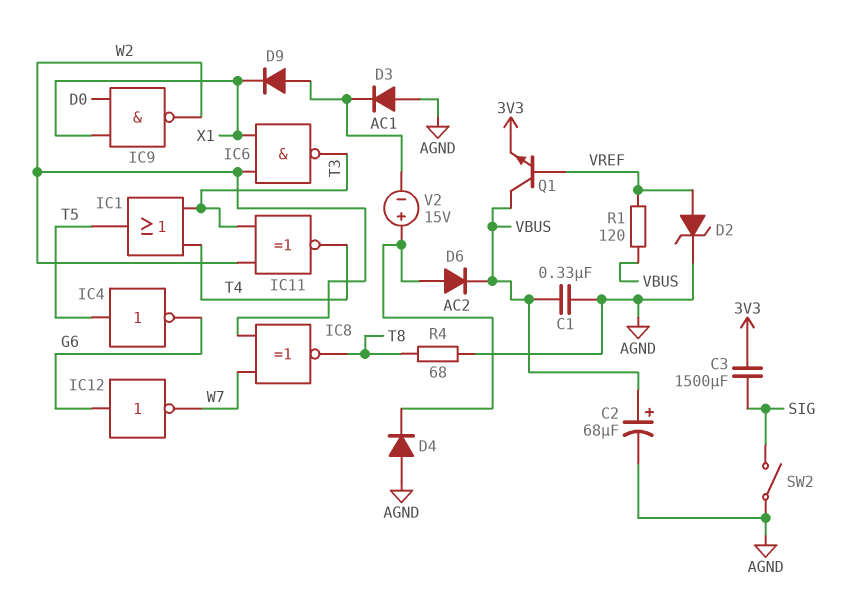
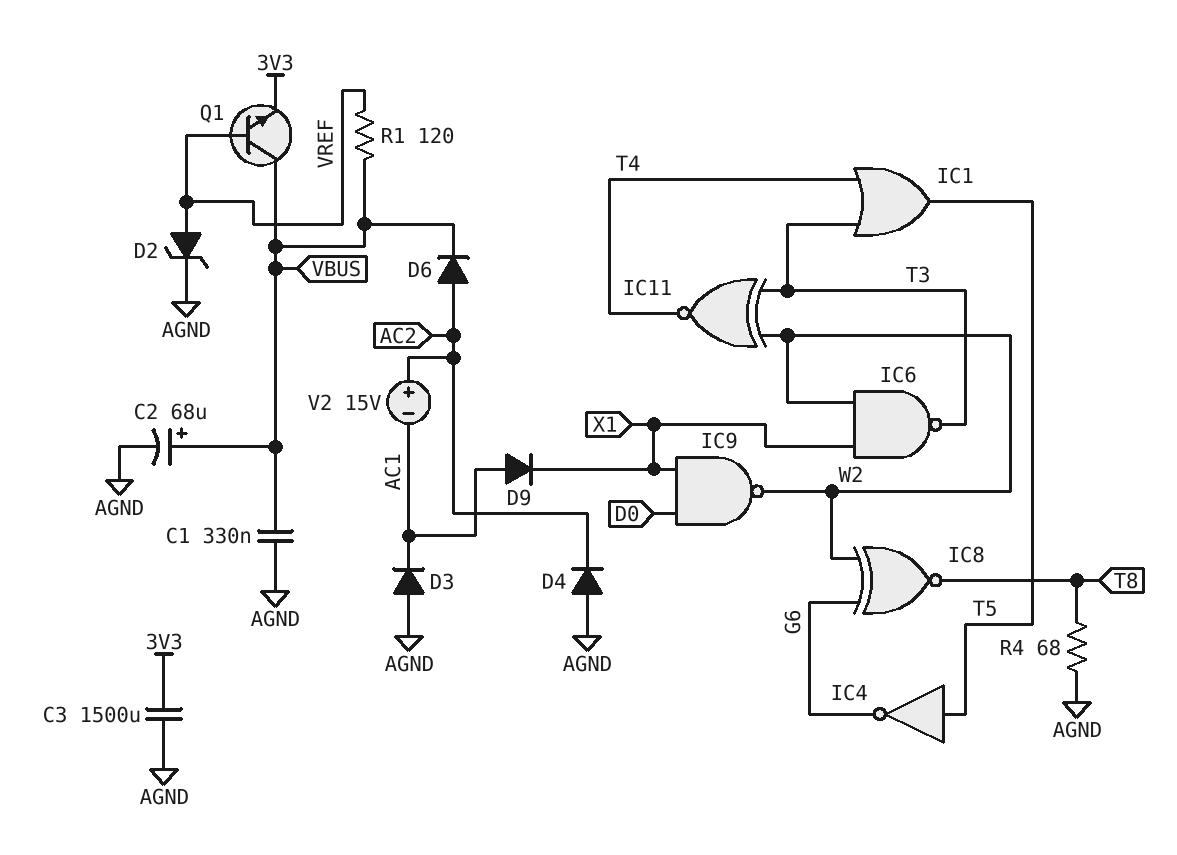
C3: 1500uF (3V3, SIG) -> 1500uF (3V3, AGND)
IC8: XNOR (in W2, in W7, out T8) -> XNOR (in G6, in W2, out T8)
IC12: NOT (in G6, out W7) -> none
SW2: switch (AGND, SIG) -> none

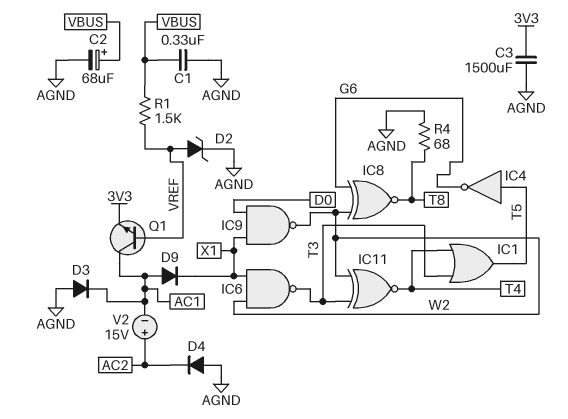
D6: diode (A AC2, K VBUS) -> none
Q1: NPN (B VREF, C VBUS, E 3V3) -> NPN (B VREF, C AC1, E 3V3)
R1: 120 (VBUS, VREF) -> 1.5k (VBUS, VREF)

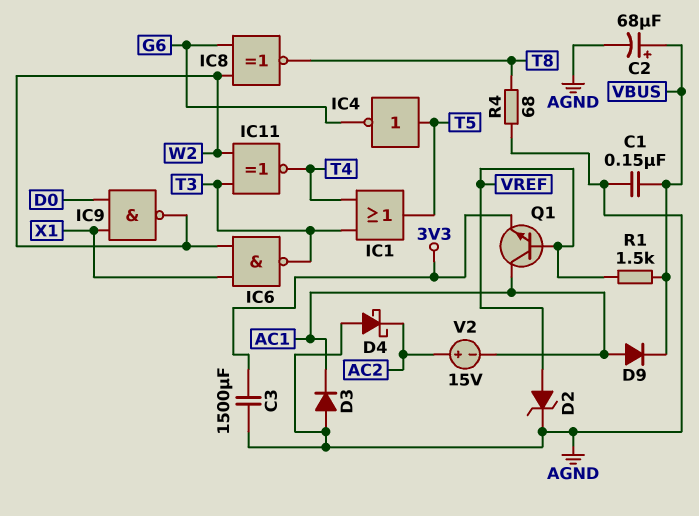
C1: 330nF (AGND, VBUS) -> 150nF (AGND, VBUS)
D4: diode (A AGND, K AC2) -> schottky (A AGND, K AC2)
D9: diode (A AC1, K X1) -> diode (A AC1, K VBUS)

